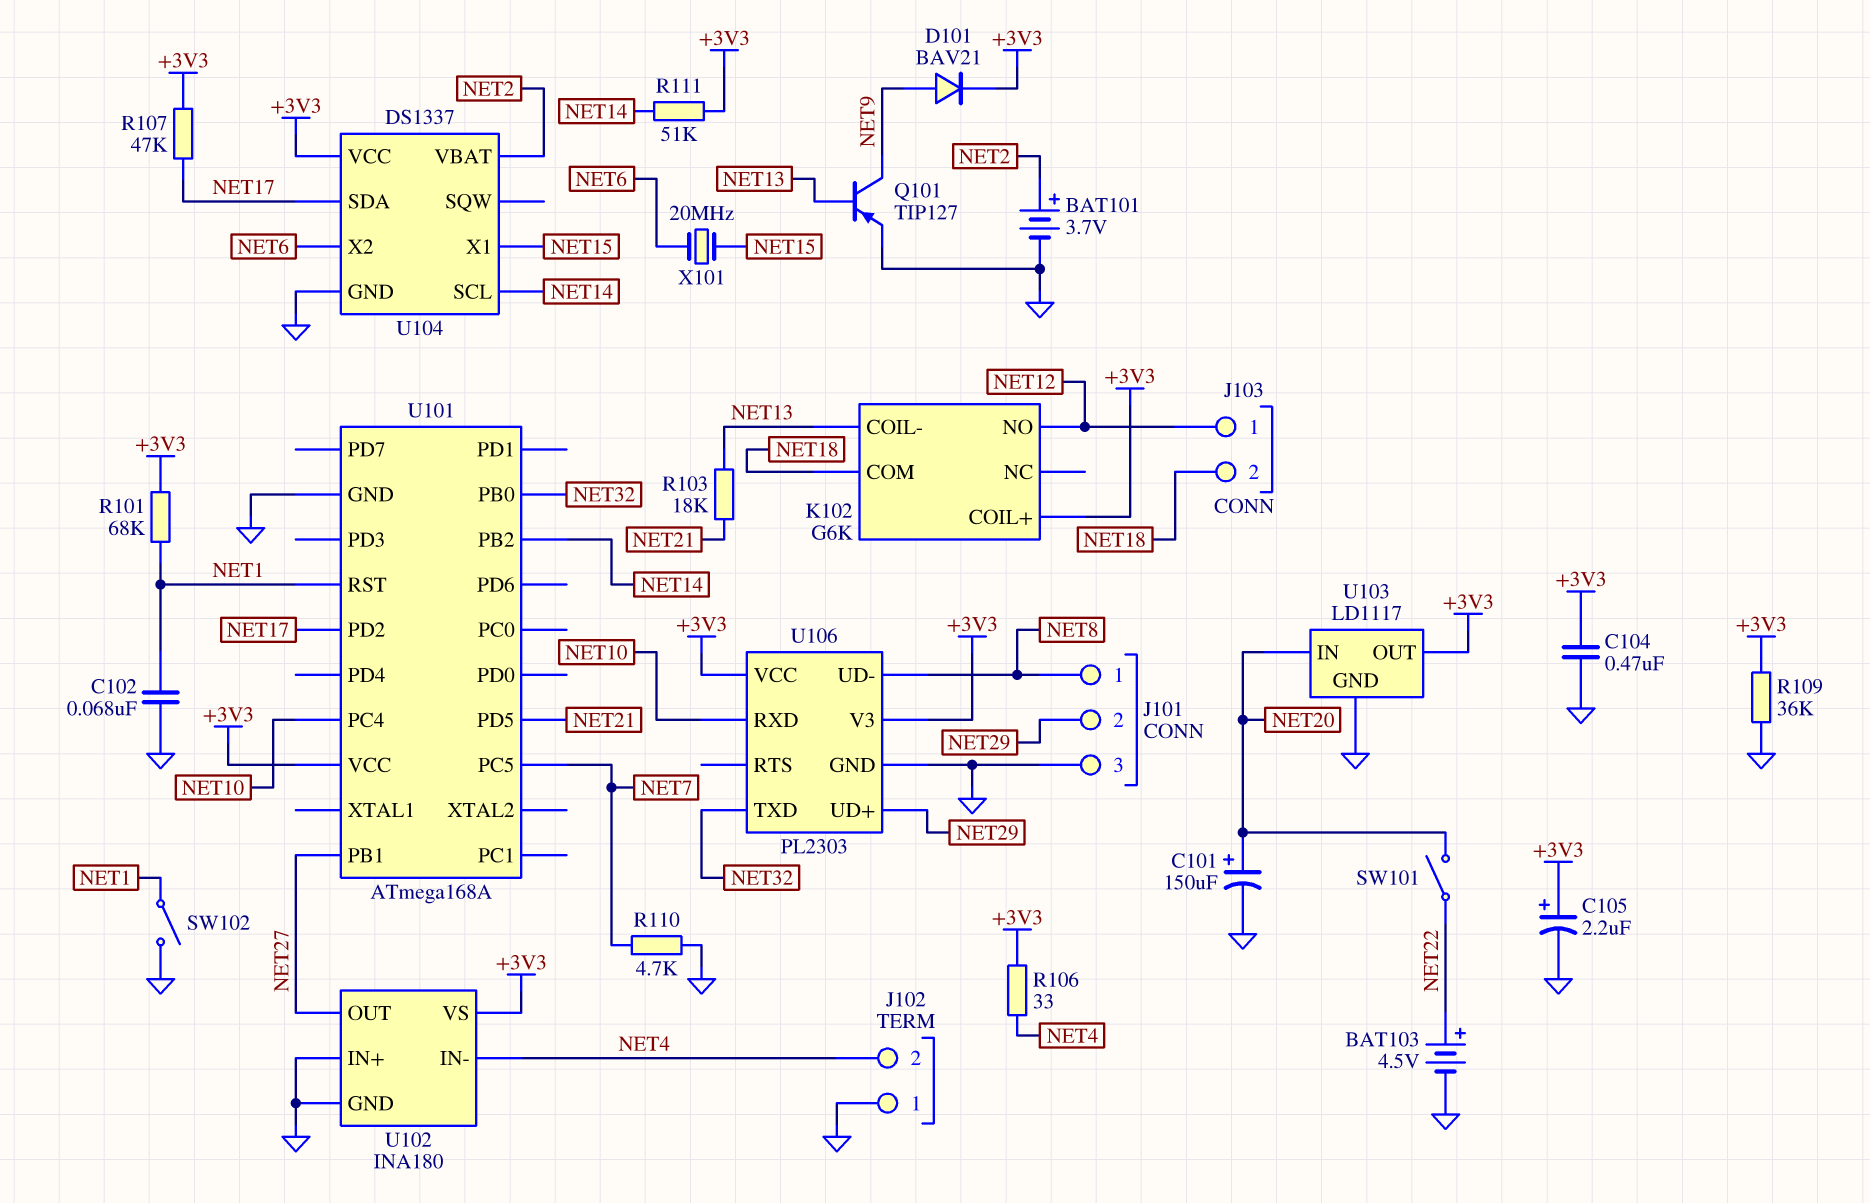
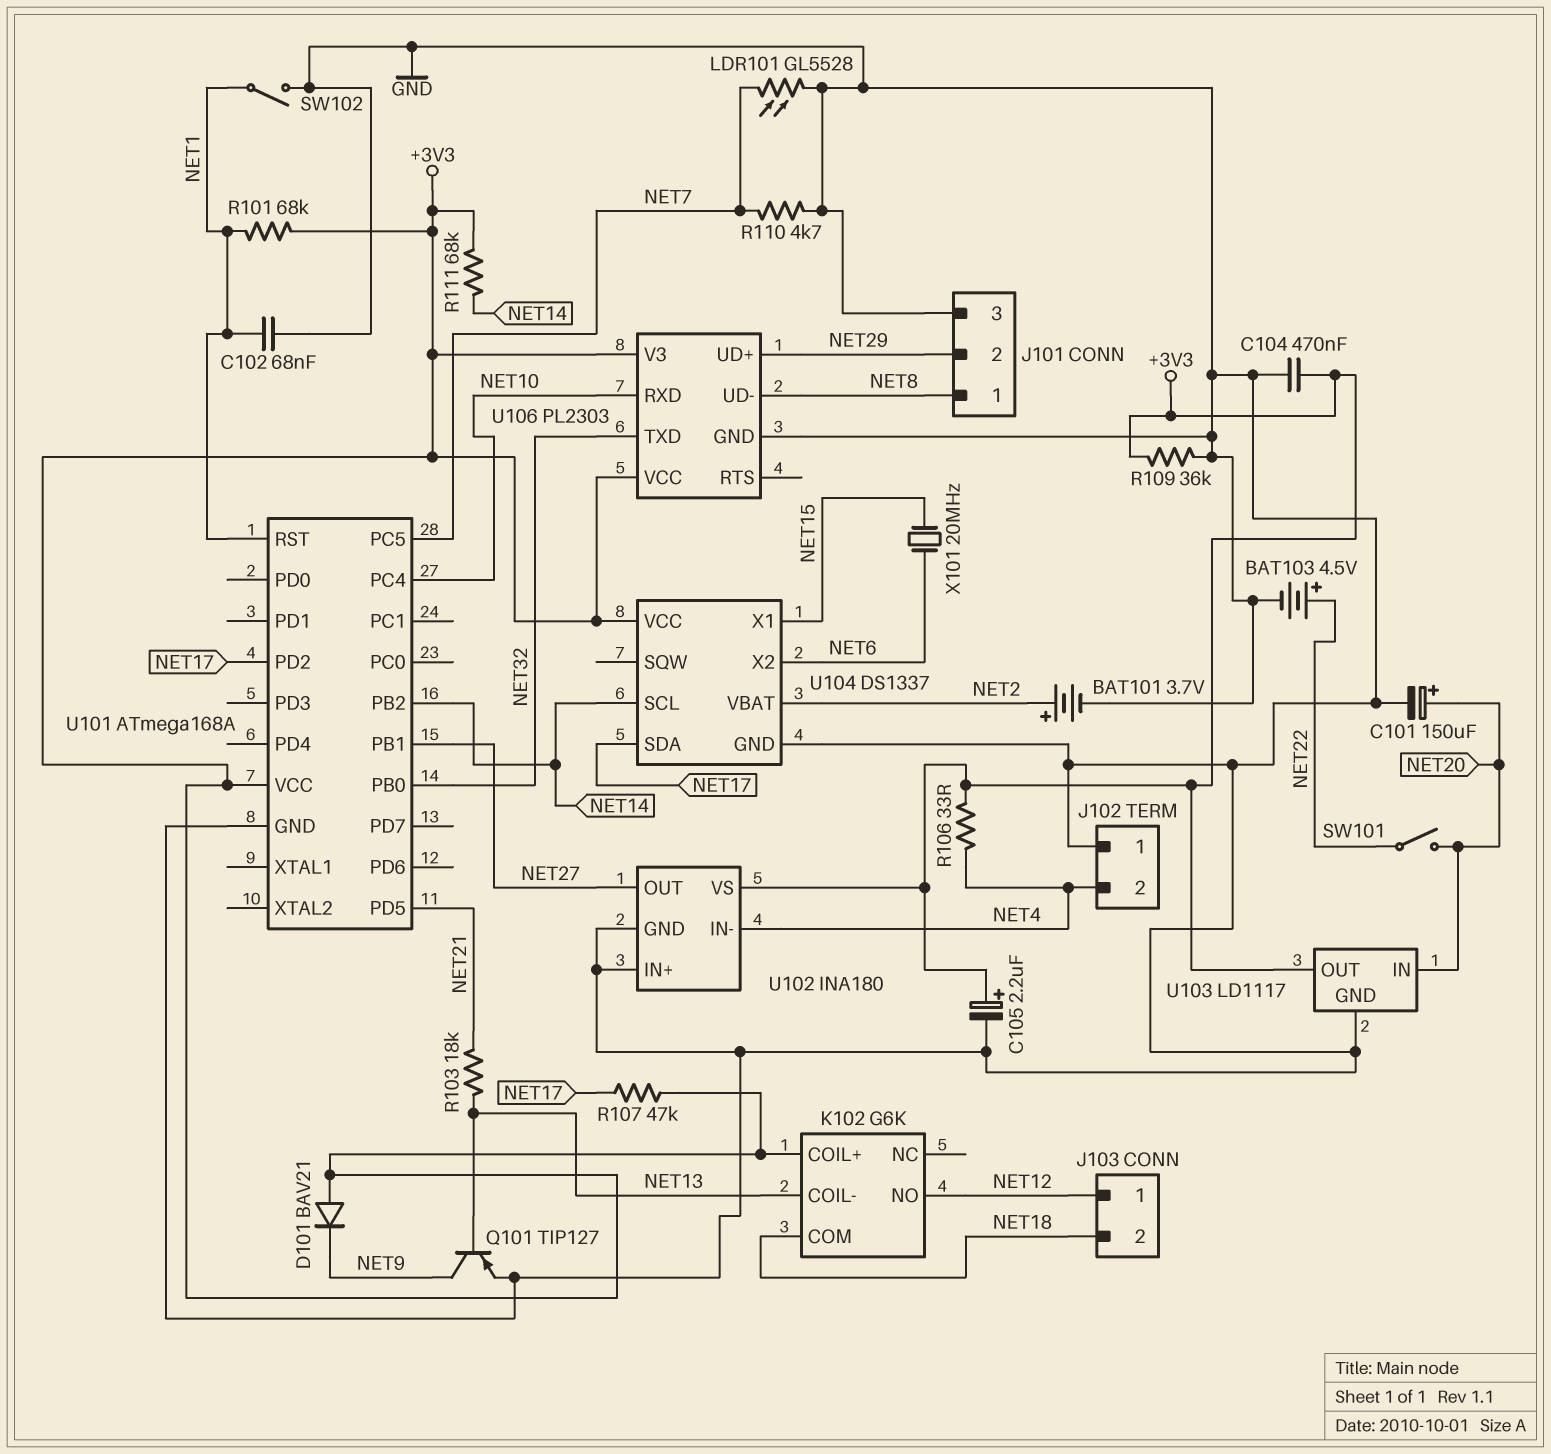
D101: diode BAV21 (A NET9, K +3V3) -> diode BAV21 (A +3V3, K NET9)
LDR101: none -> GL5528 (GND, NET7)
R111: 51k (+3V3, NET14) -> 68k (+3V3, NET14)

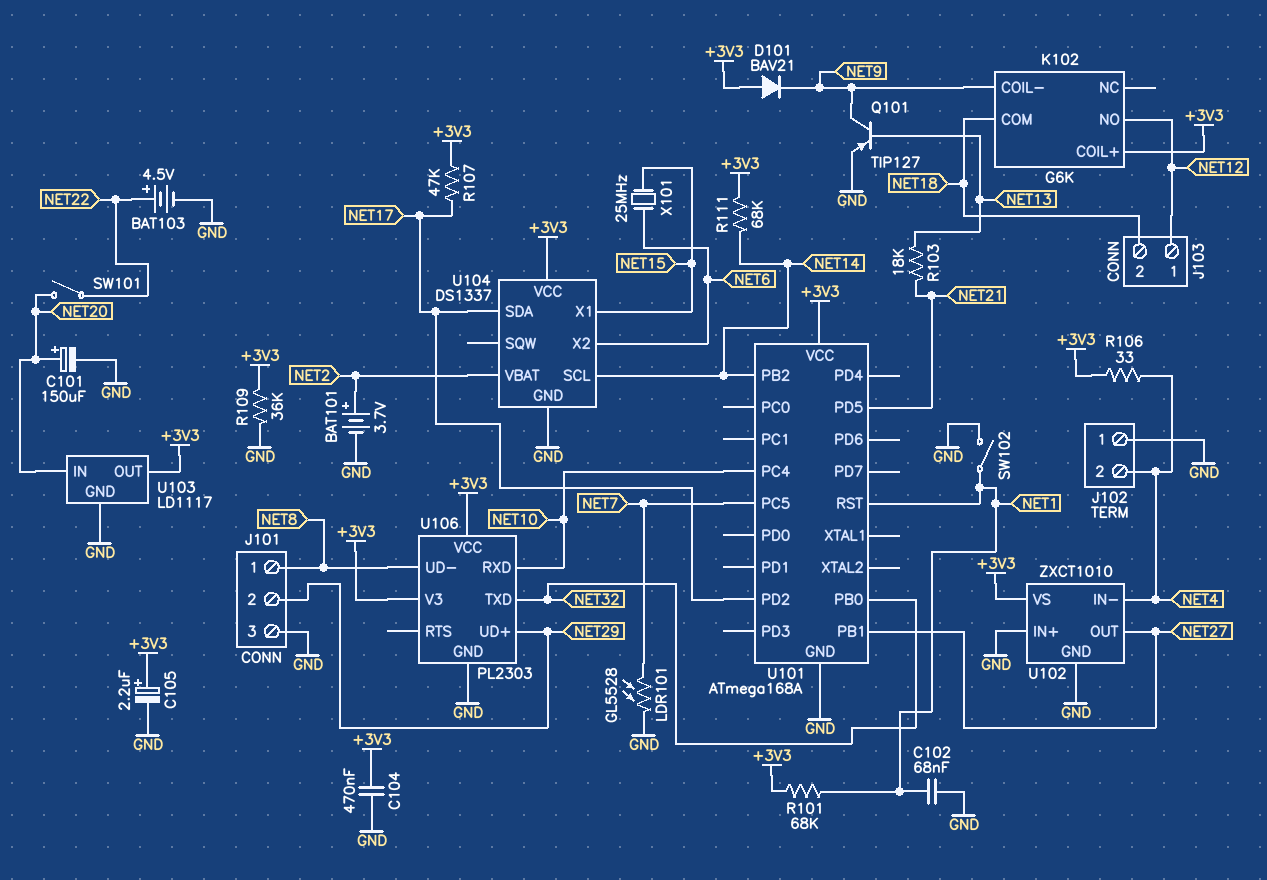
K102 pin COIL-: NET13 -> NET9
R110: 4.7k (GND, NET7) -> none
U102: INA180 -> ZXCT1010
X101: 20MHz (NET6, NET15) -> 25MHz (NET6, NET15)

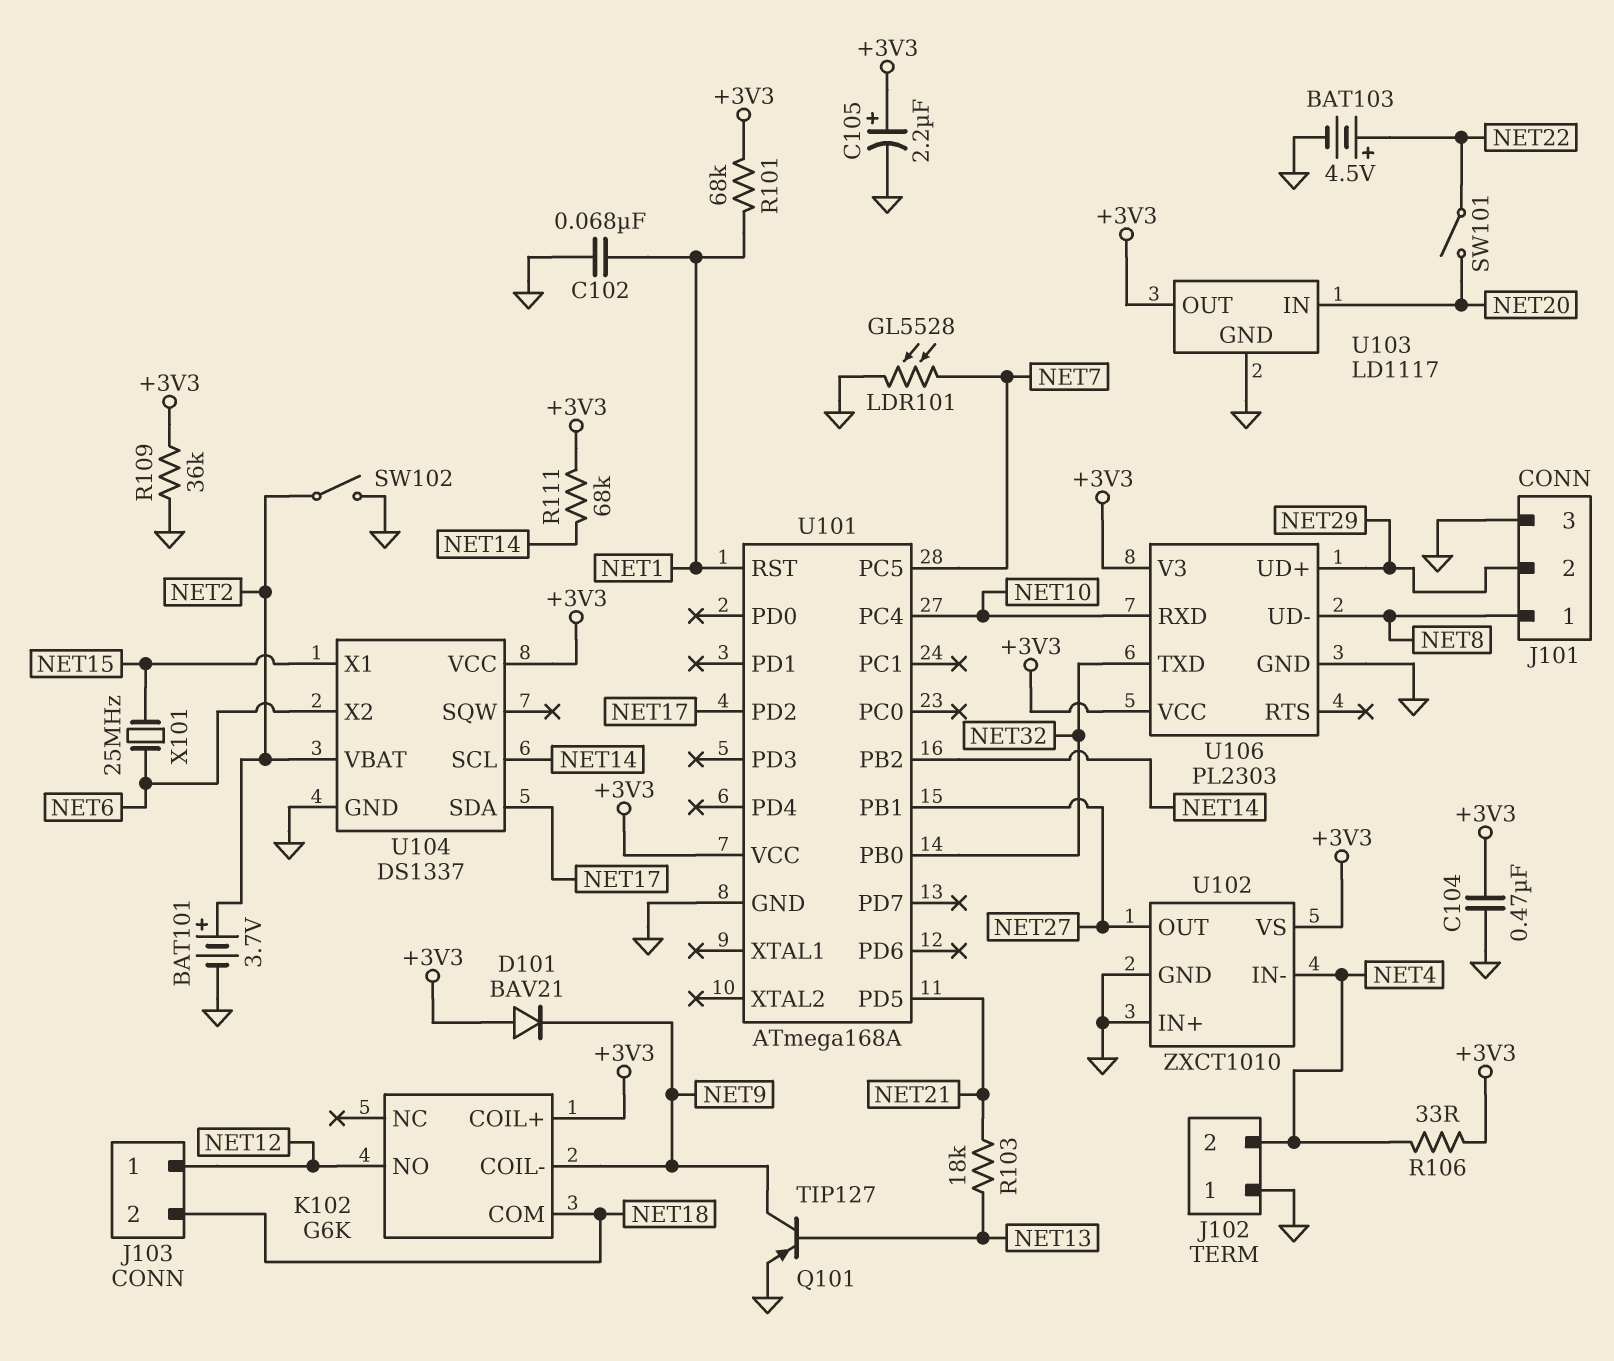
C101: 150uF (plus NET20, minus GND) -> none
R107: 47k (+3V3, NET17) -> none
SW102: switch (GND, NET1) -> switch (GND, NET2)

